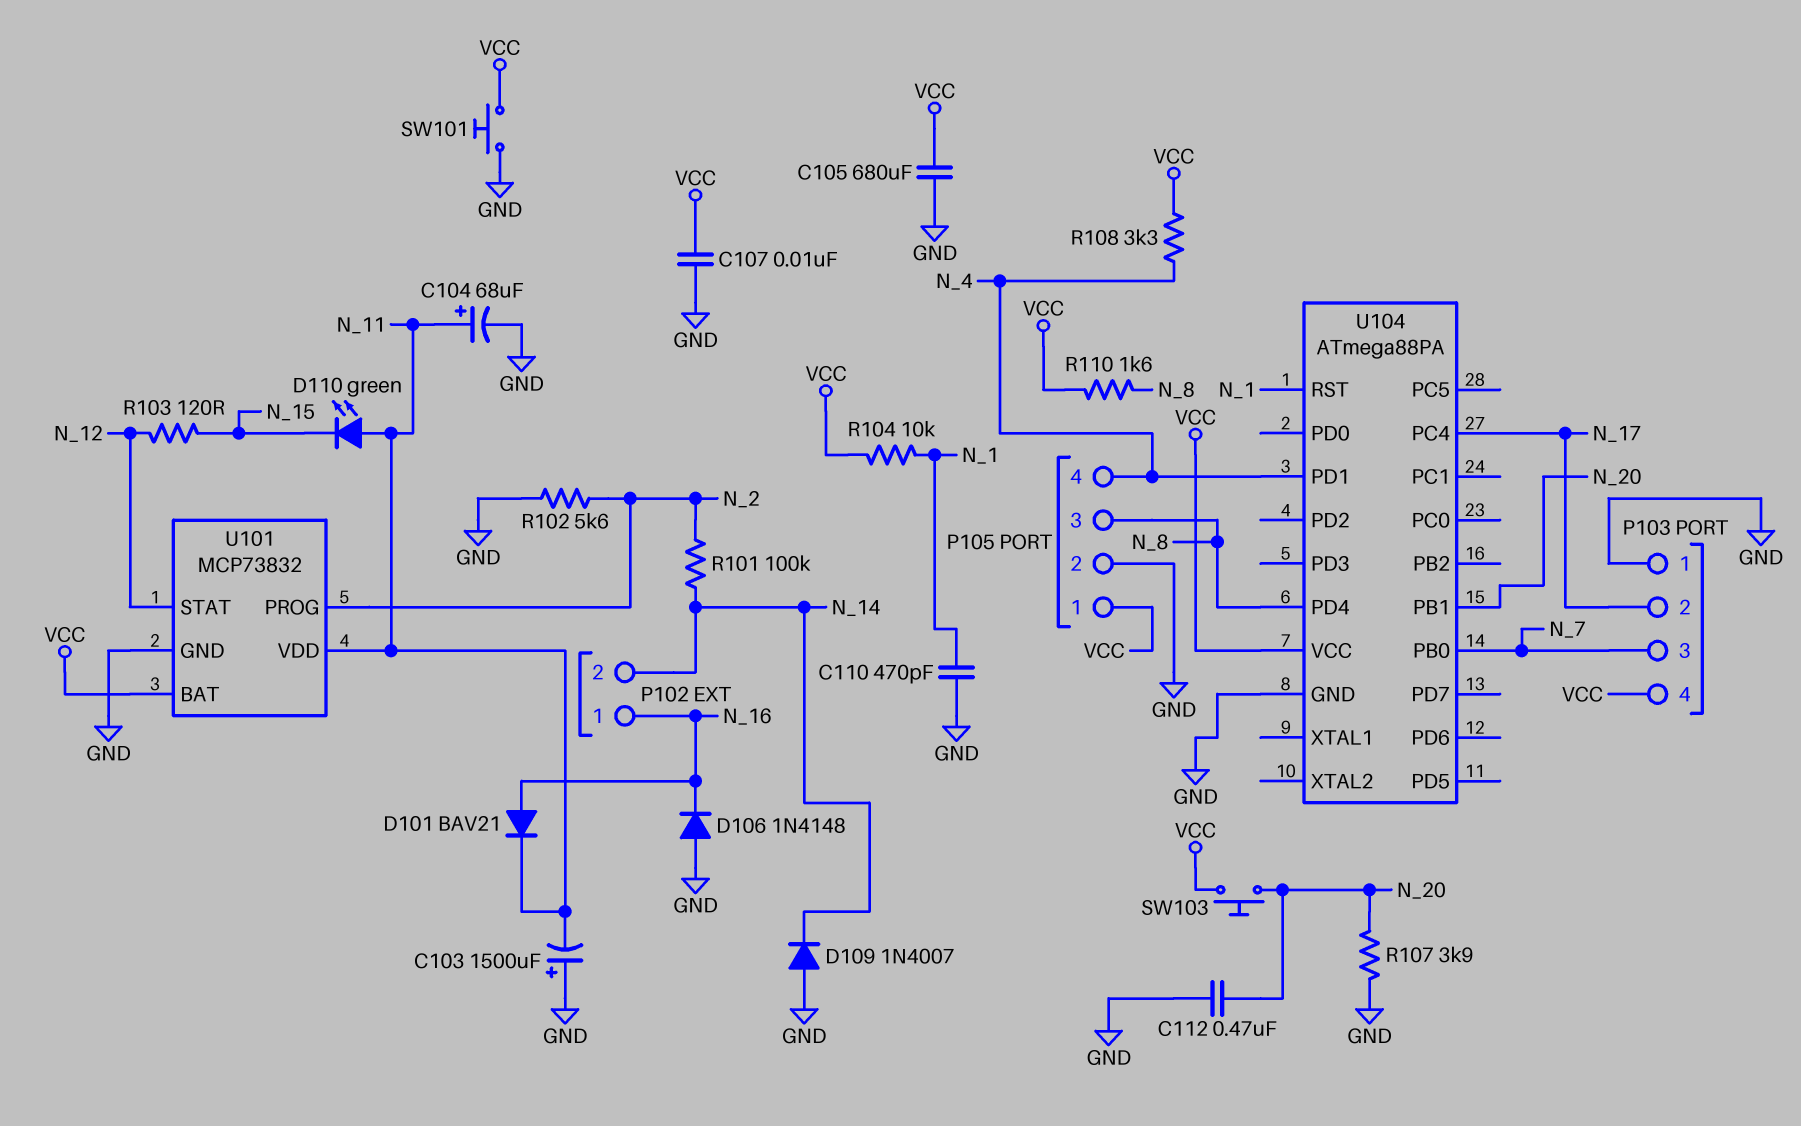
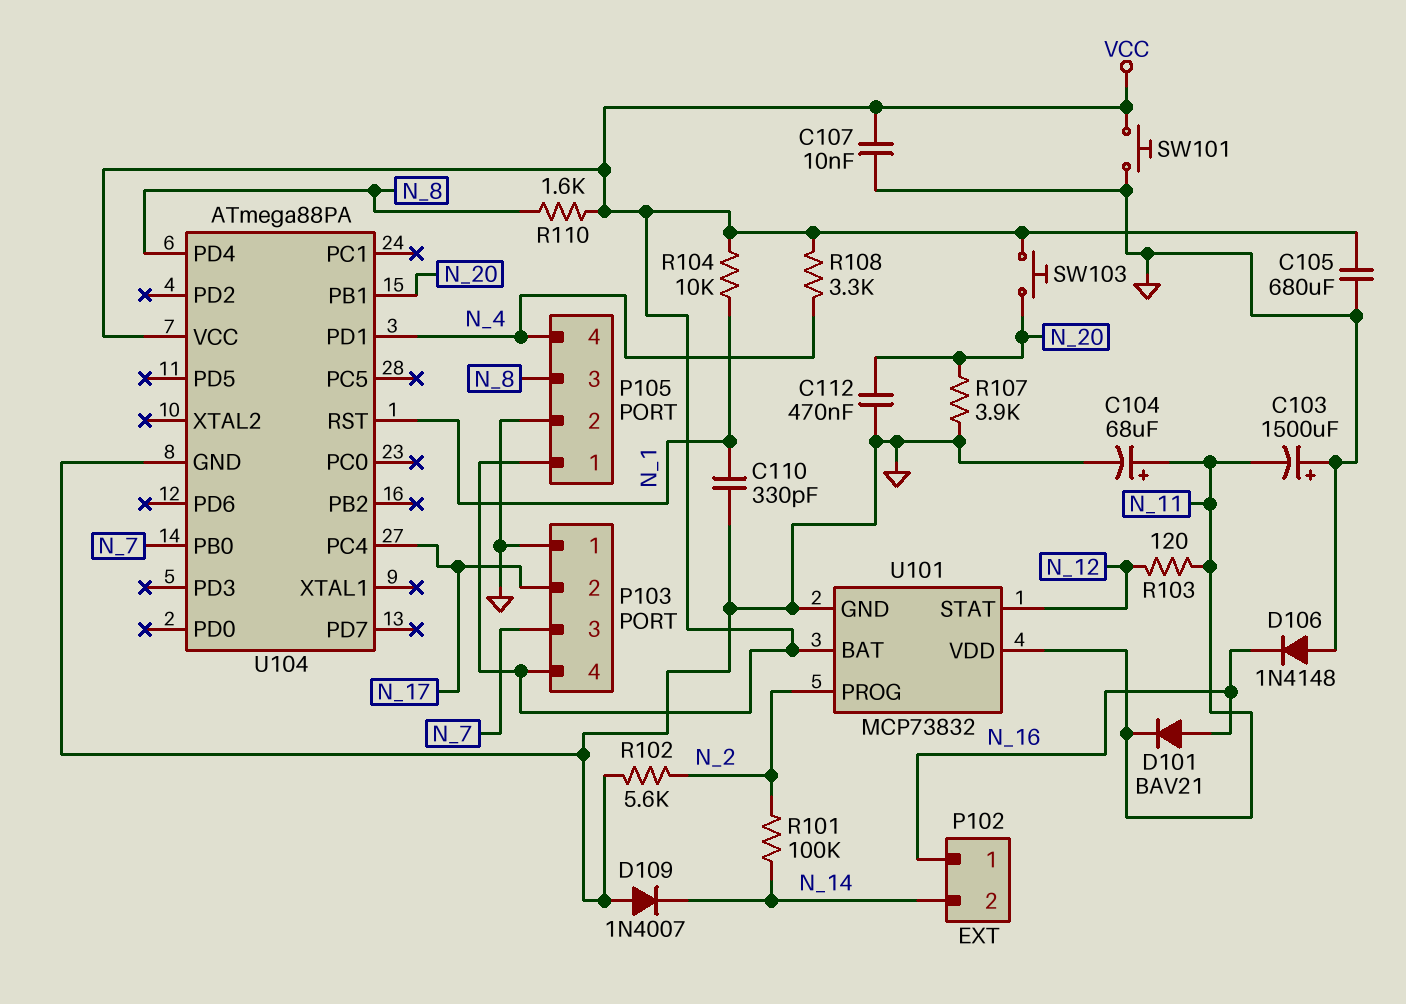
C110: 470pF (GND, N_1) -> 330pF (GND, N_1)
D110: LED green (A N_11, K N_15) -> none
R103: 120 (N_12, N_15) -> 120 (N_11, N_12)

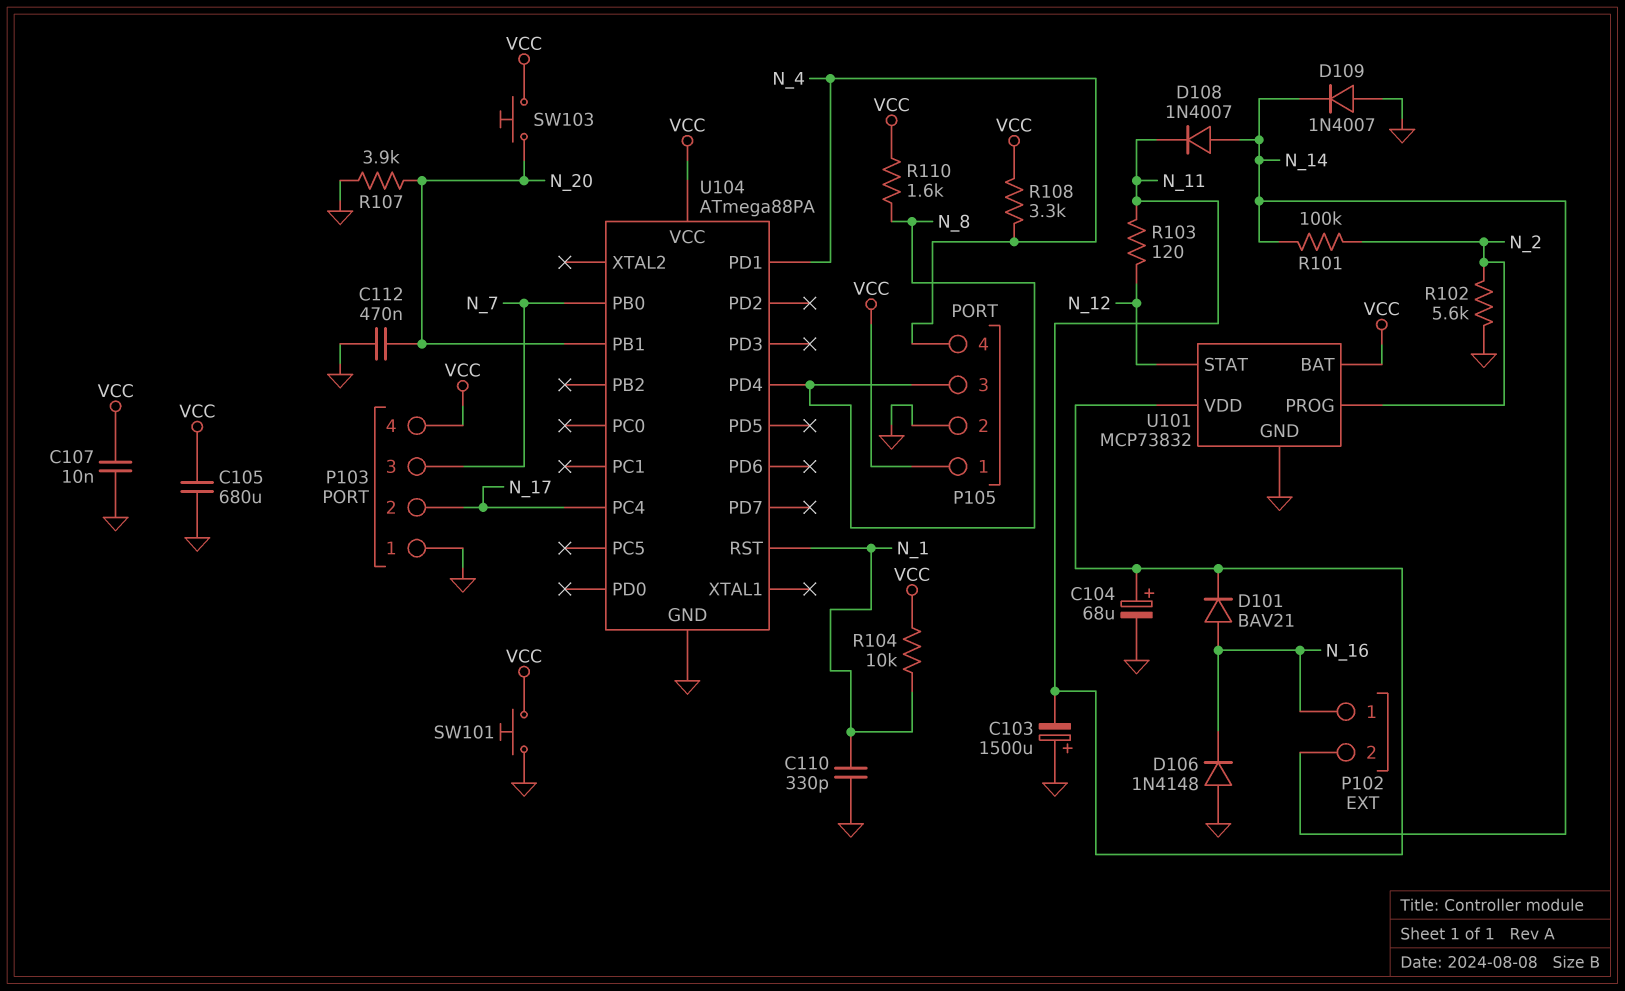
D108: none -> diode 1N4007 (A N_14, K N_11)

